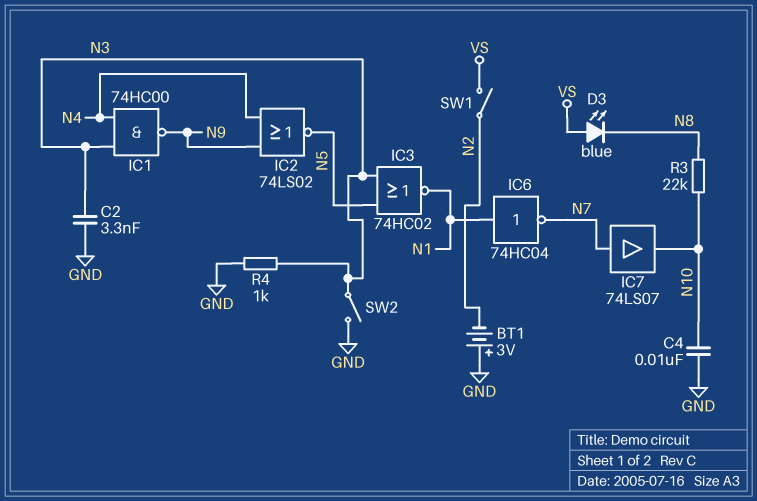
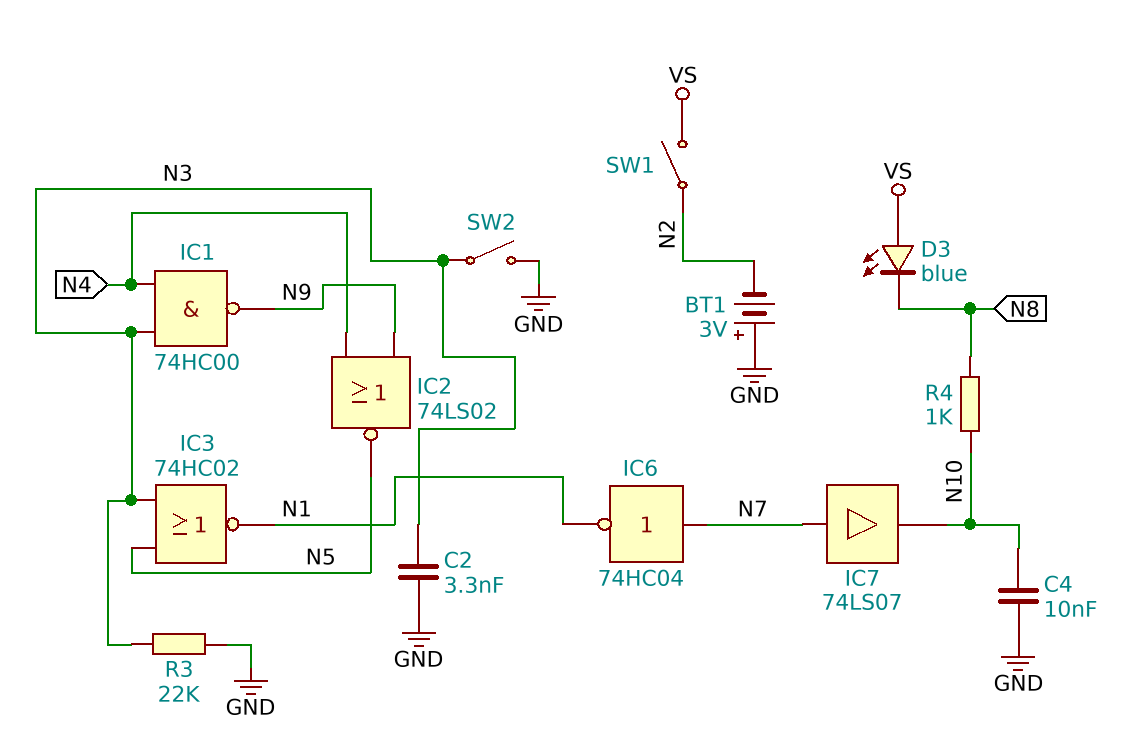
IC6: NOT 74HC04 (in N1, out N7) -> NOT 74HC04 (in N7, out N1)
R3: 22k (N8, N10) -> 22k (GND, N3)
R4: 1k (GND, N3) -> 1k (N8, N10)

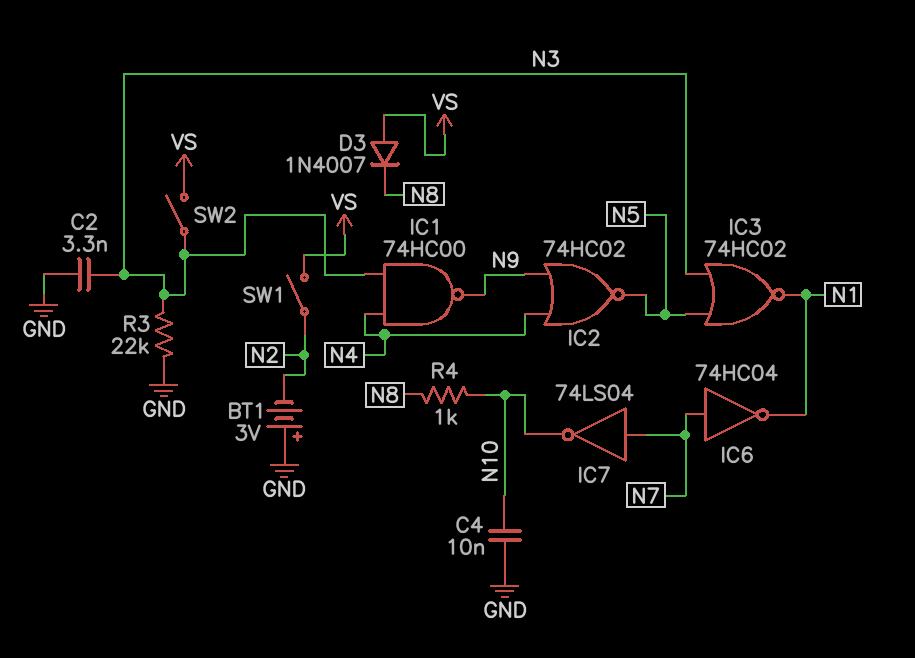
D3: LED blue (A VS, K N8) -> diode 1N4007 (A VS, K N8)
IC2: NOR 74LS02 (in N4, in N9, out N5) -> NOR 74HC02 (in N4, in N9, out N5)
IC7: buffer 74LS07 (in N7, out N10) -> NOT 74LS04 (in N7, out N10)
SW2: switch (GND, N3) -> switch (N3, VS)

